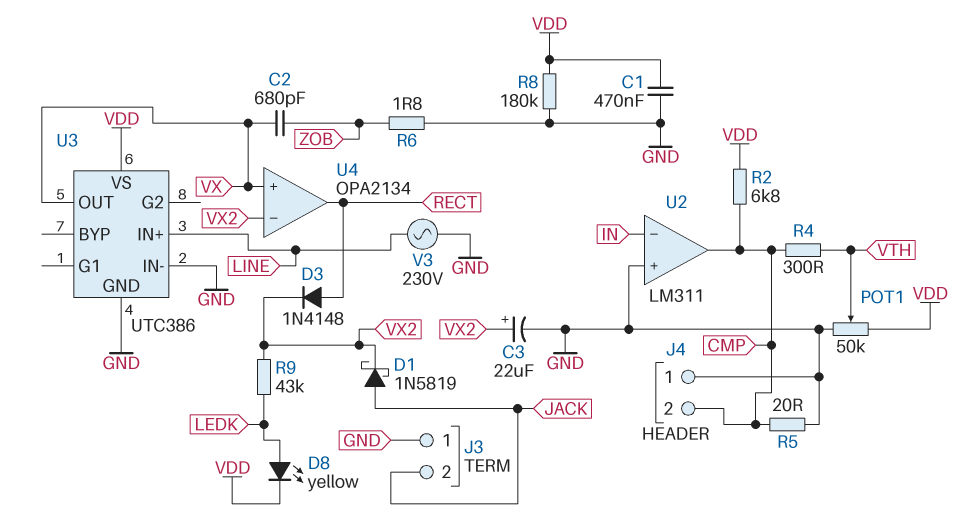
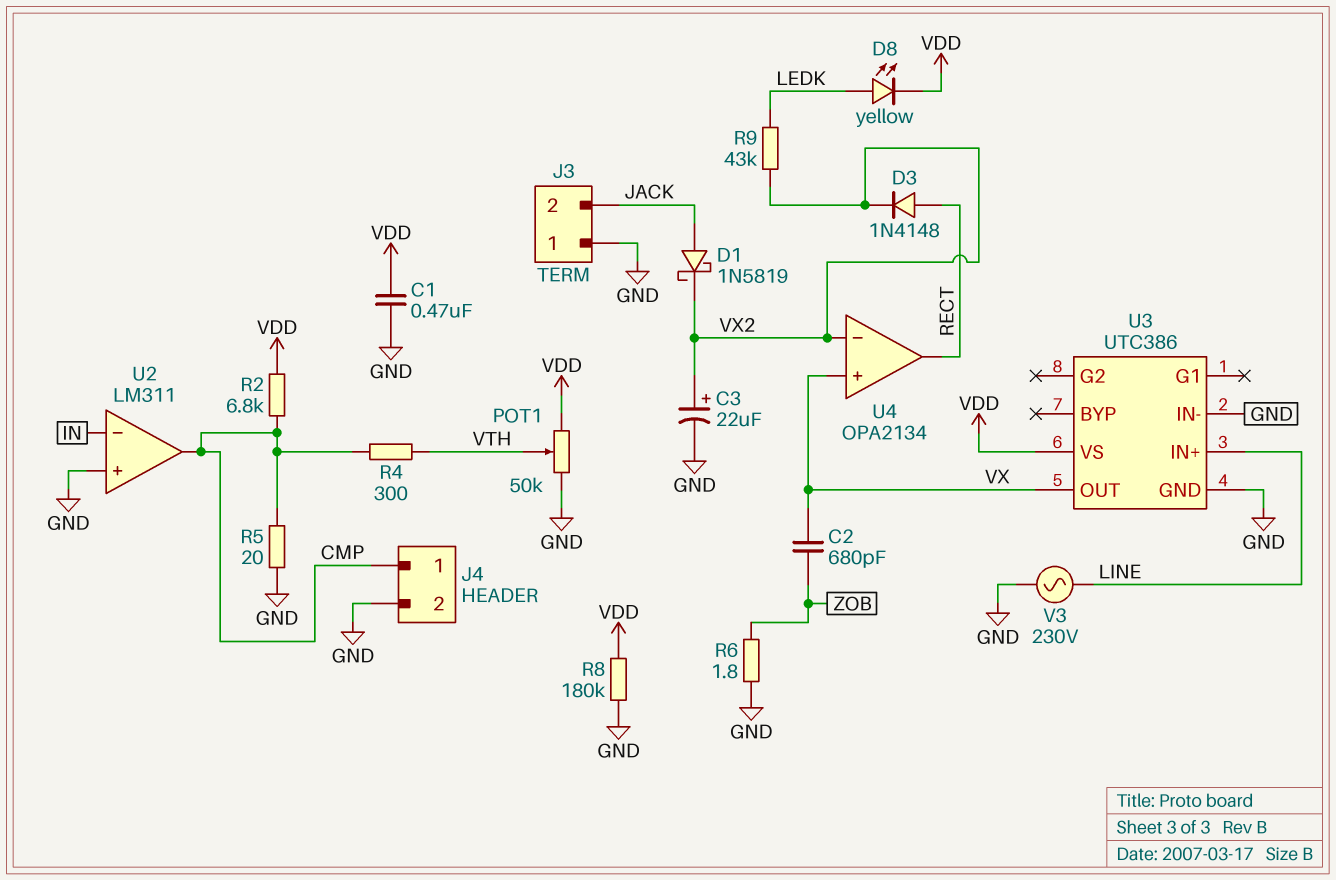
J4 pin 1: GND -> CMP
J4 pin 2: CMP -> GND

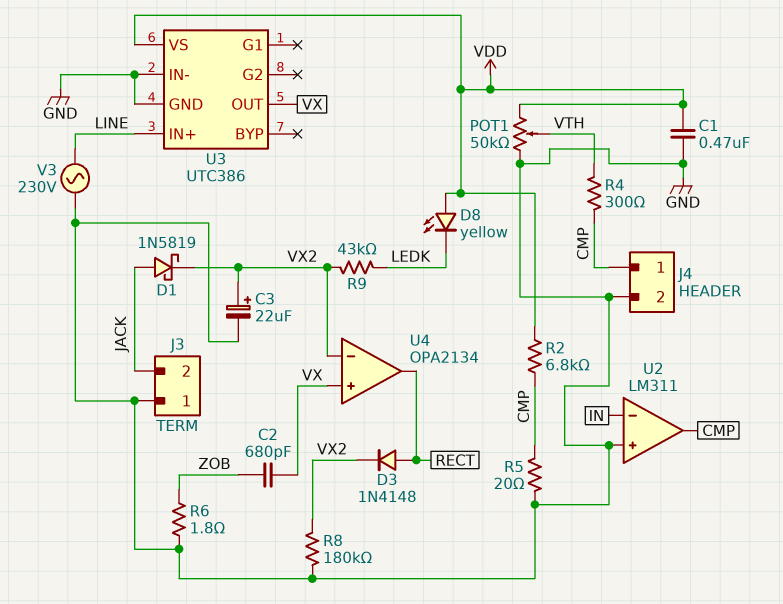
D8: LED yellow (A LEDK, K VDD) -> LED yellow (A VDD, K LEDK)
R8: 180k (GND, VDD) -> 180k (GND, VX2)

